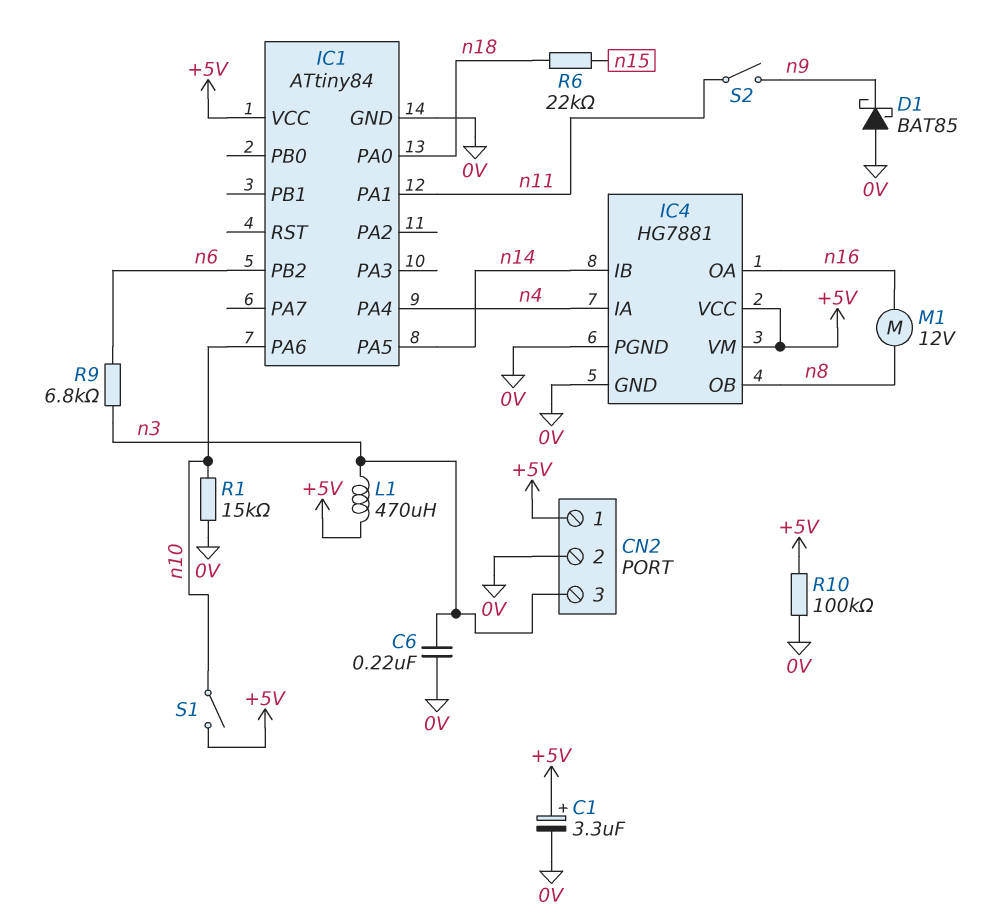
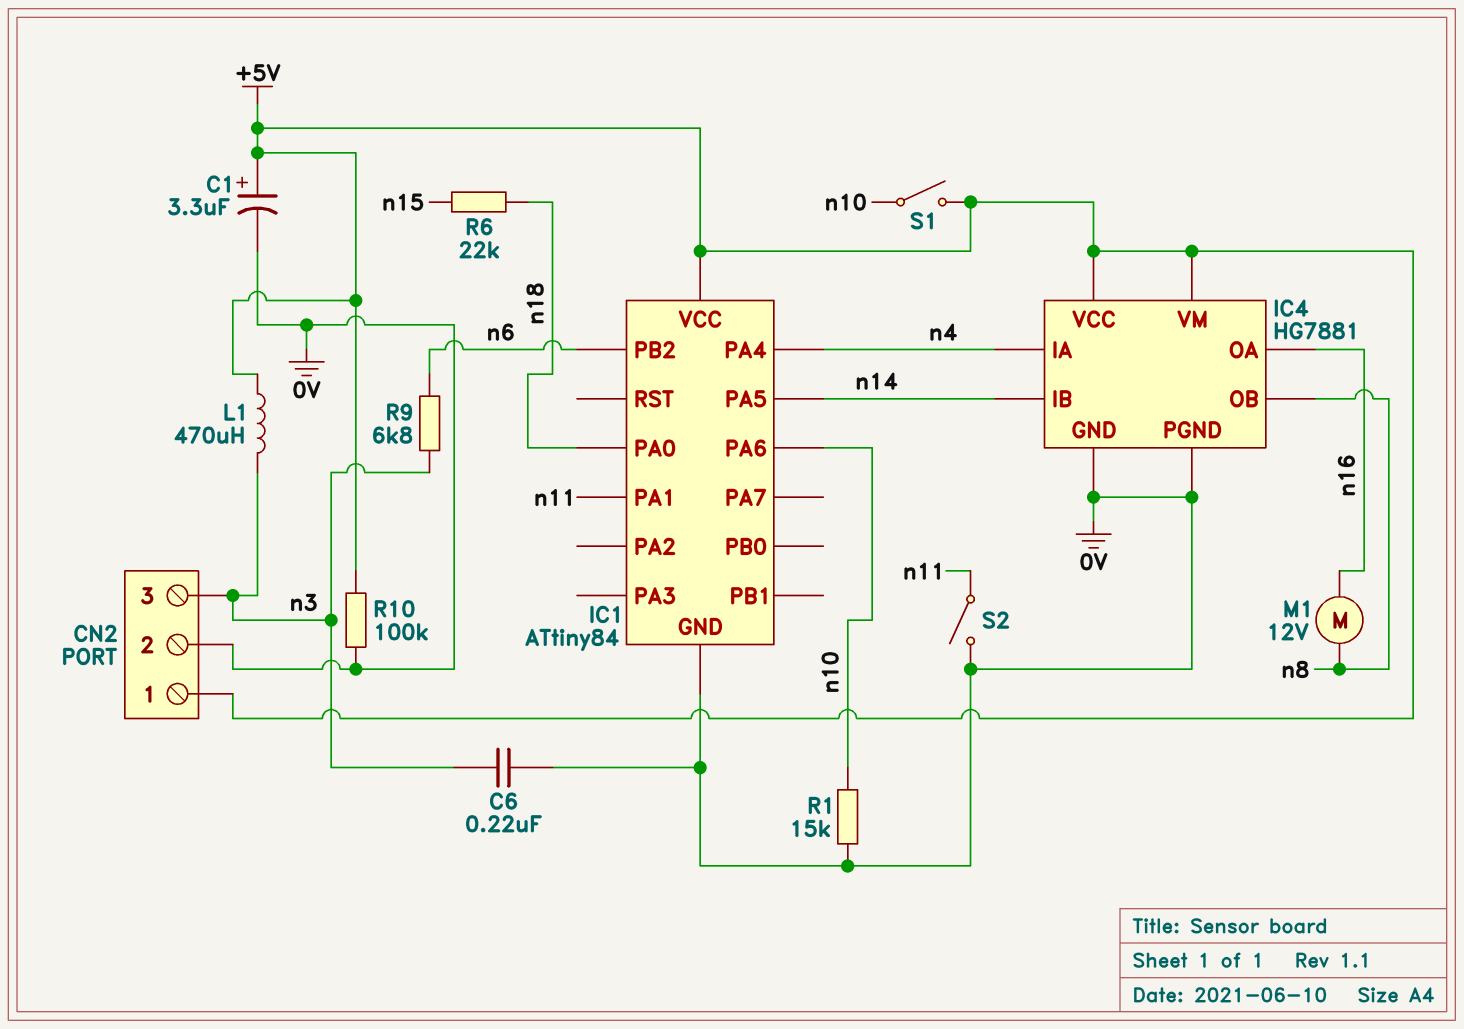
D1: schottky BAT85 (A 0V, K n9) -> none
S2: switch (n9, n11) -> switch (0V, n11)

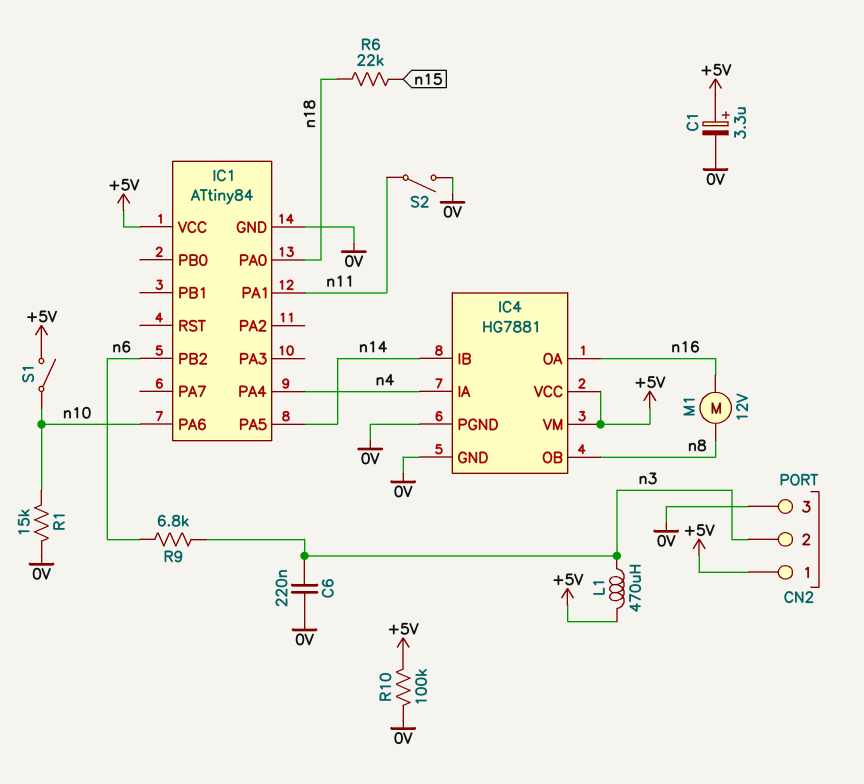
CN2 pin 2: 0V -> n3
CN2 pin 3: n3 -> 0V

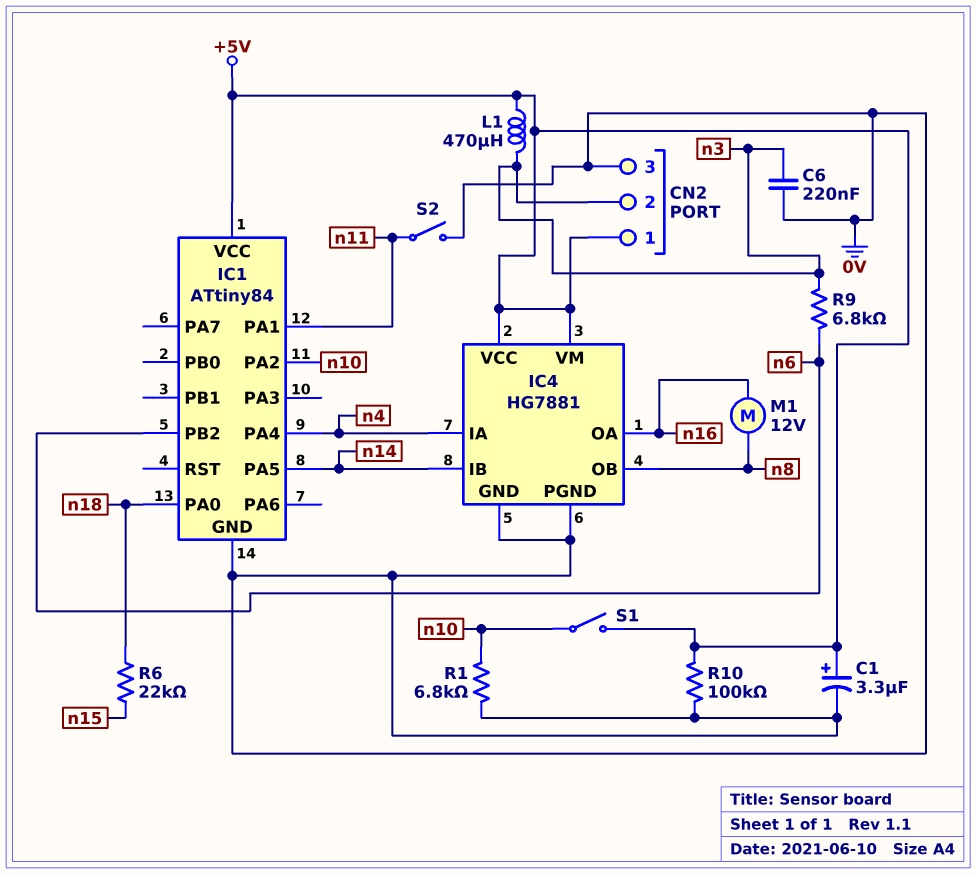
IC1 pin PA2: none -> n10
IC1 pin PA6: n10 -> none
R1: 15k (0V, n10) -> 6.8k (0V, n10)

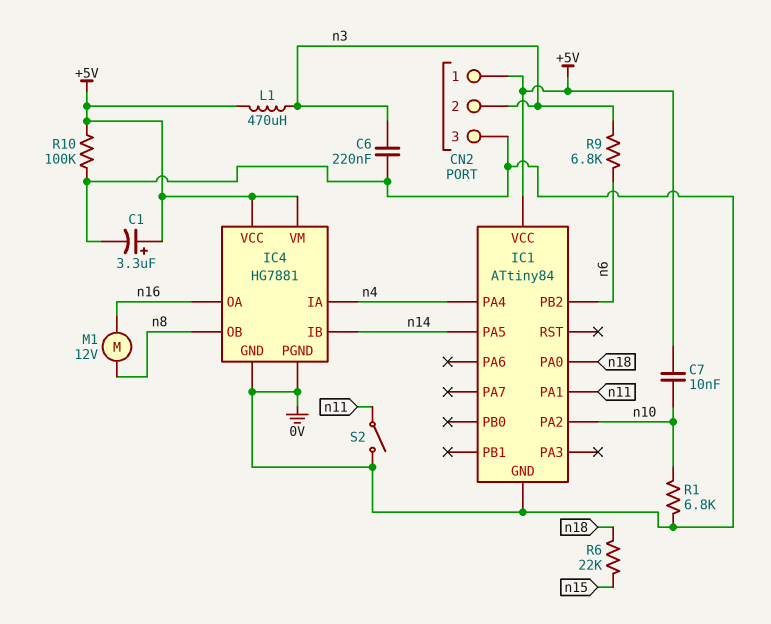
C7: none -> 10nF (+5V, n10)
S1: switch (+5V, n10) -> none

